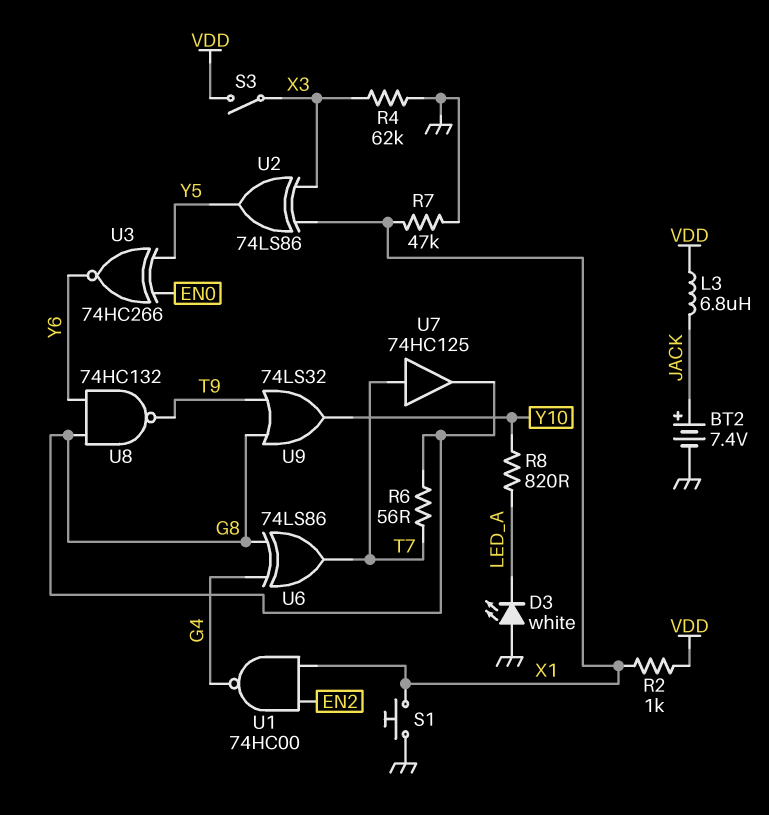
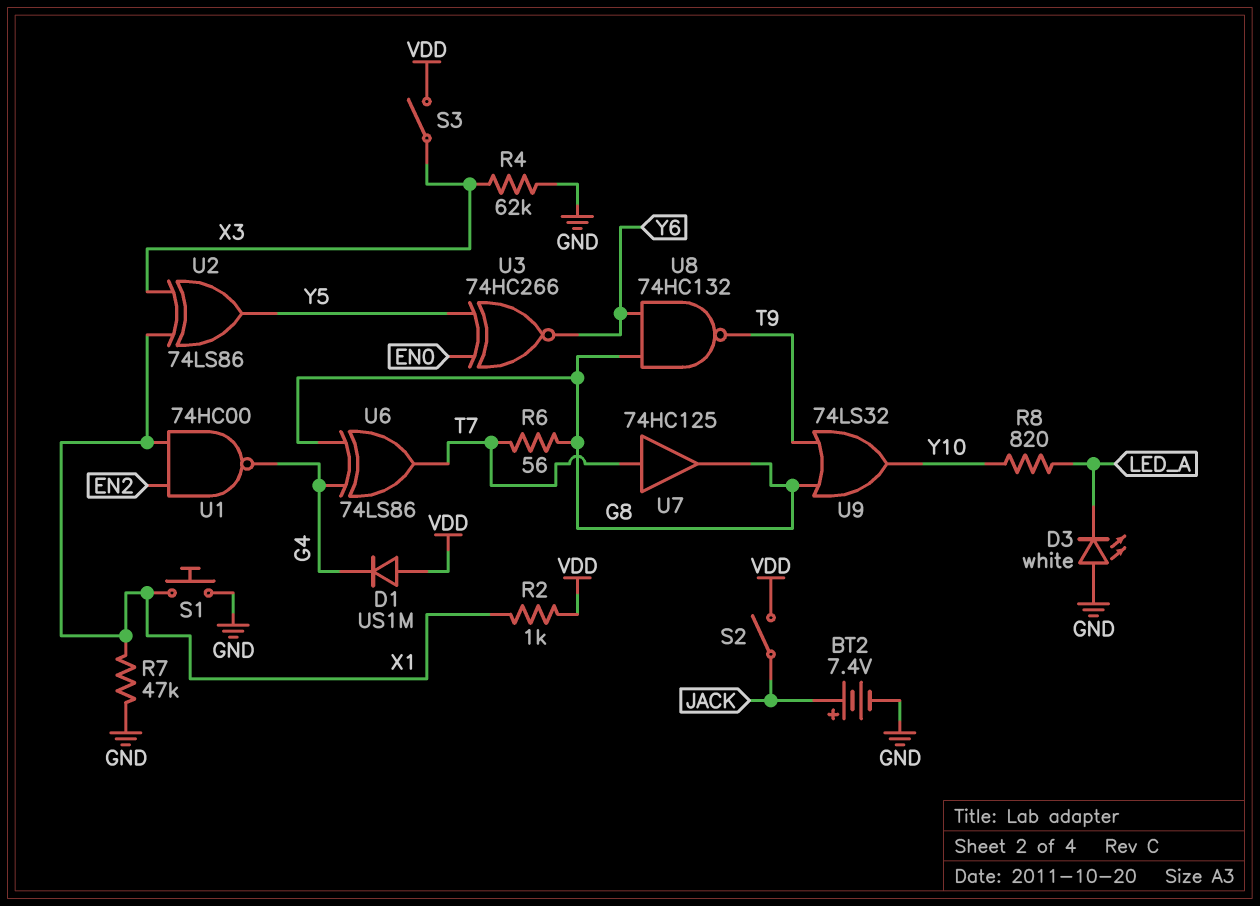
D1: none -> diode US1M (A VDD, K G4)
L3: 6.8uH (JACK, VDD) -> none
S2: none -> switch (JACK, VDD)

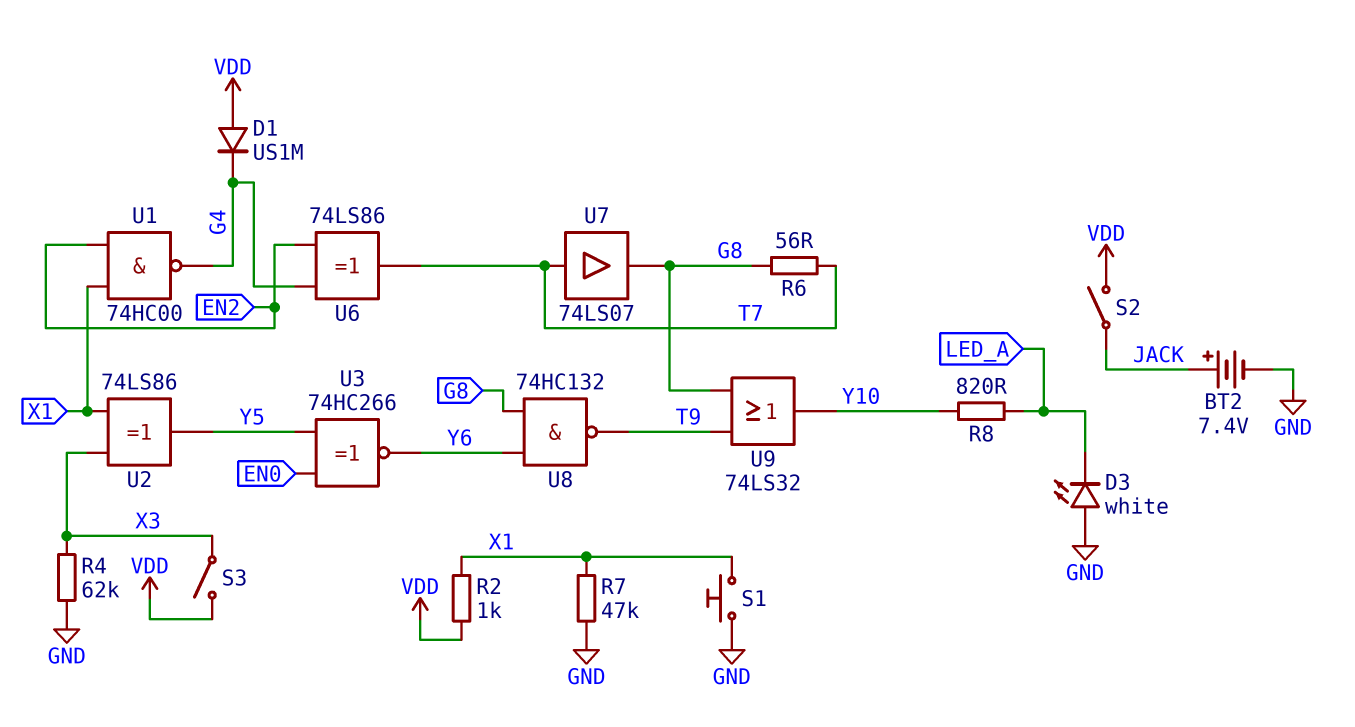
U6: XOR 74LS86 (in G4, in G8, out T7) -> XOR 74LS86 (in EN2, in G4, out T7)
U7: buffer 74HC125 (in T7, out G8) -> buffer 74LS07 (in T7, out G8)

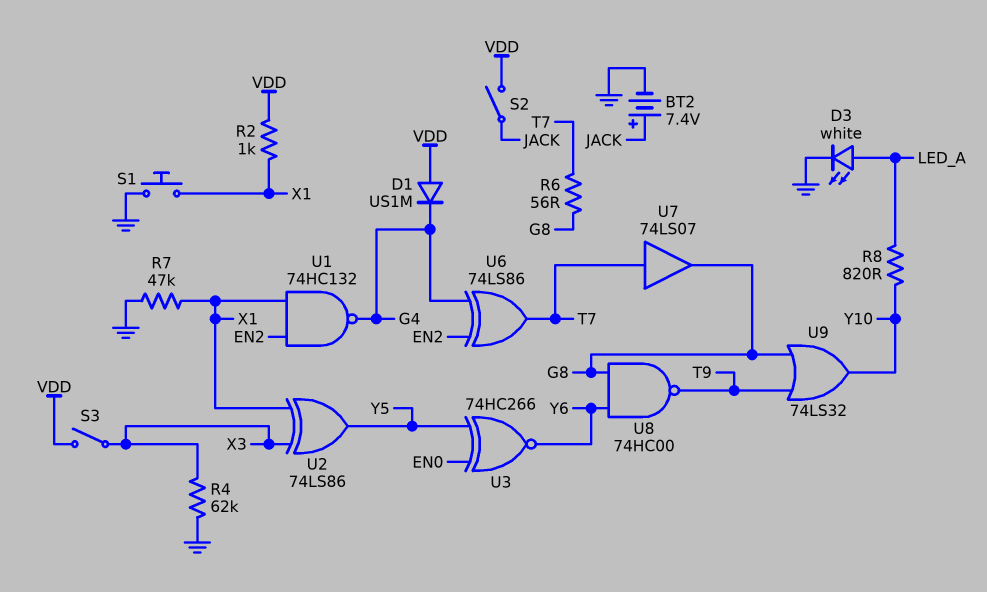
D3: LED white (A GND, K LED_A) -> LED white (A LED_A, K GND)
U1: NAND 74HC00 (in EN2, in X1, out G4) -> NAND 74HC132 (in EN2, in X1, out G4)
U8: NAND 74HC132 (in G8, in Y6, out T9) -> NAND 74HC00 (in G8, in Y6, out T9)

